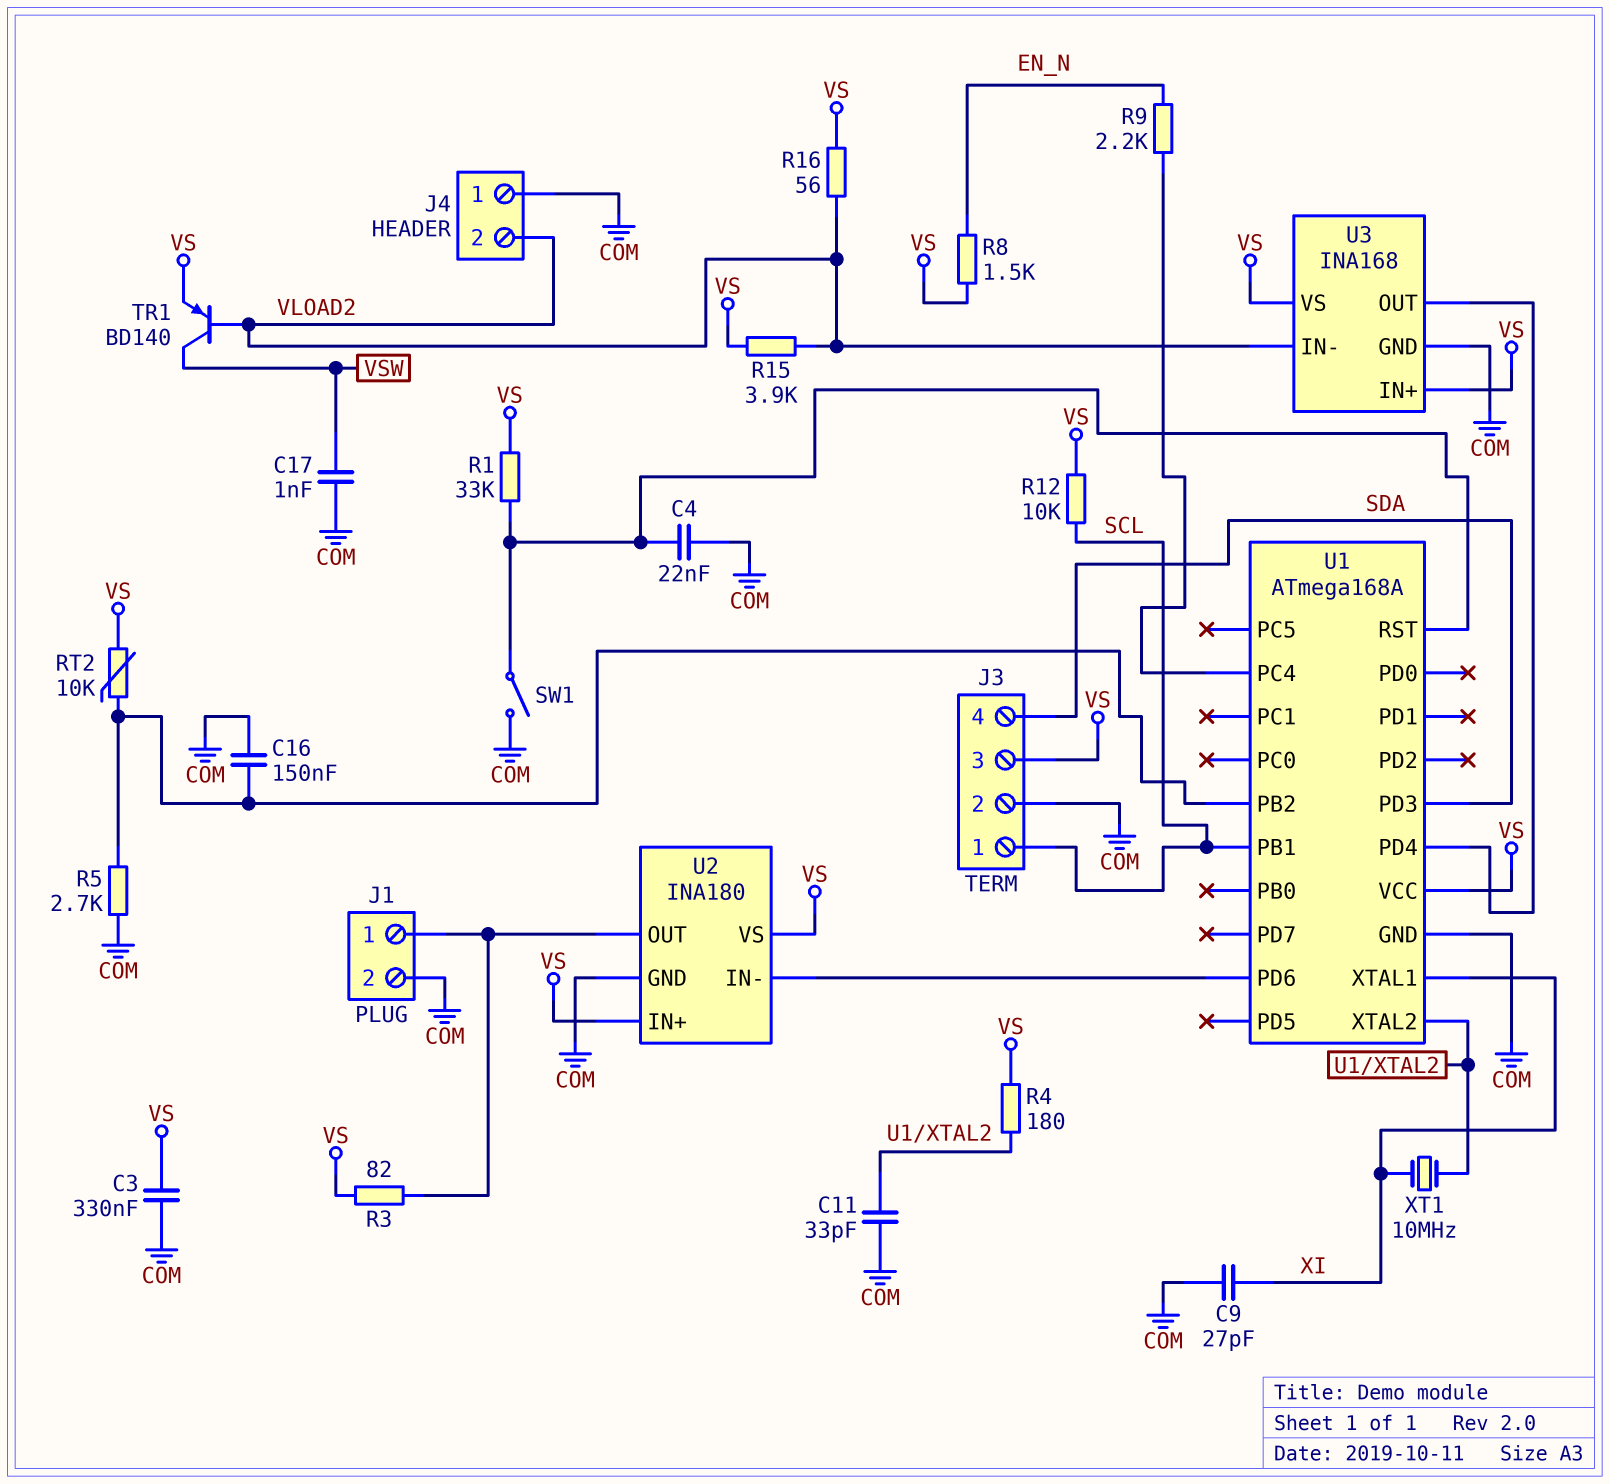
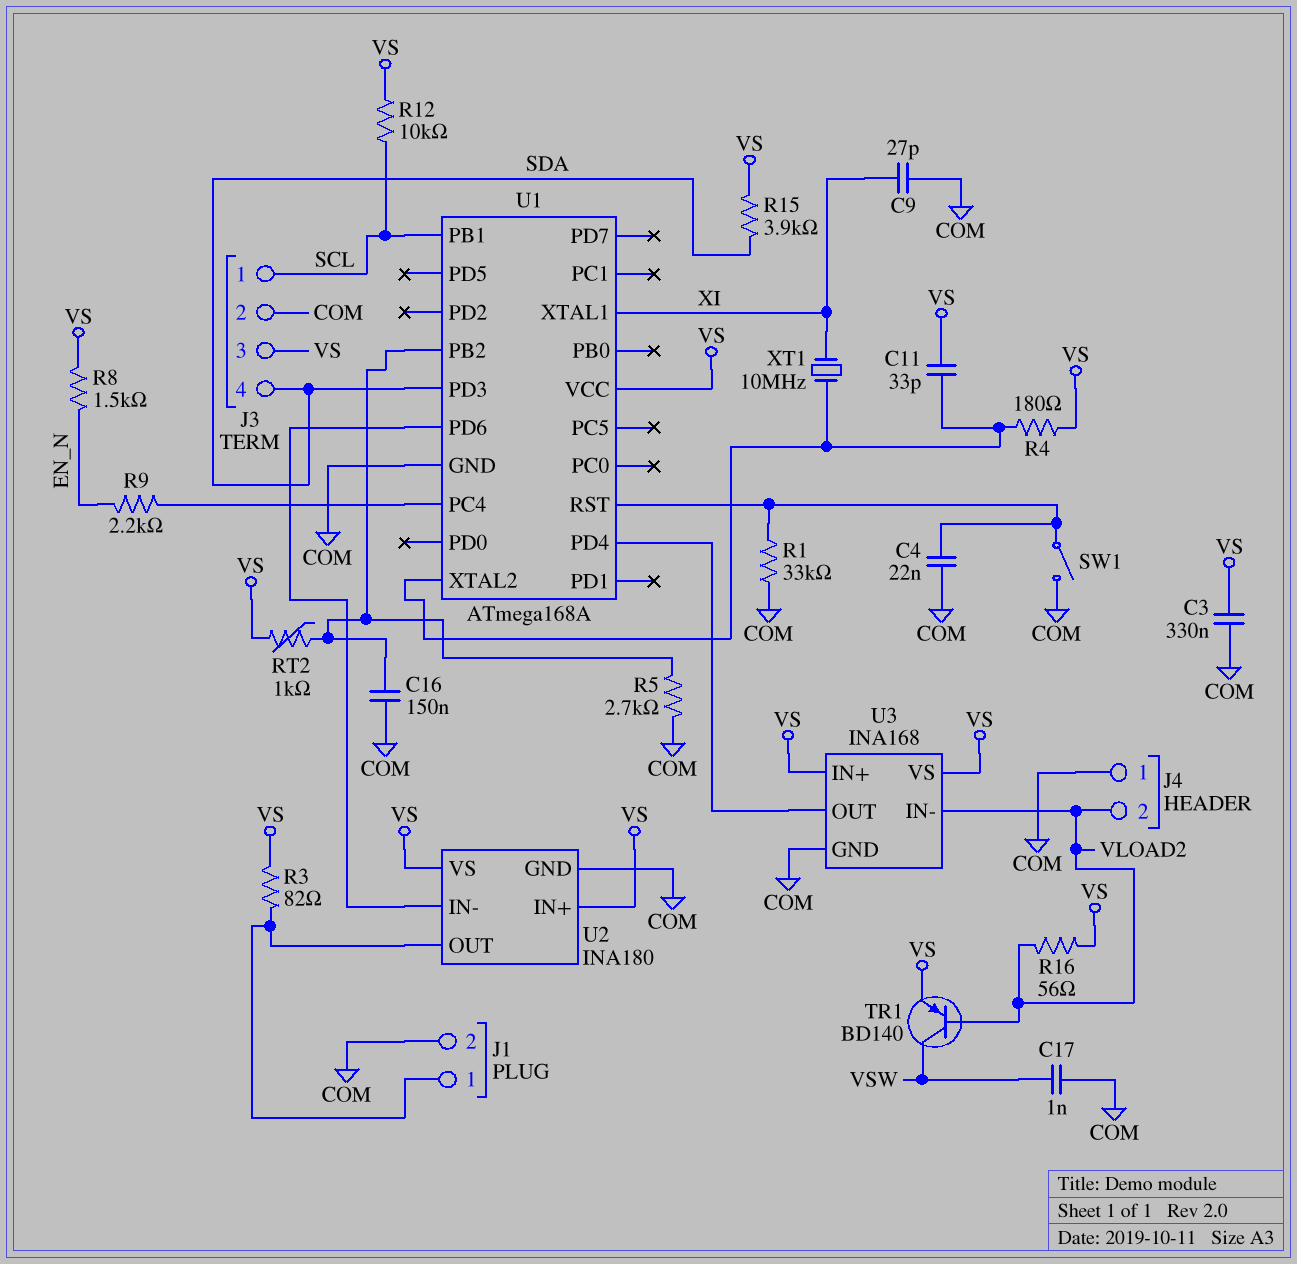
C11: 33pF (COM, U1/XTAL2) -> 33pF (U1/XTAL2, VS)
R1: 33k (U1/RST, VS) -> 33k (COM, U1/RST)
R15: 3.9k (VLOAD2, VS) -> 3.9k (SDA, VS)
RT2: 10k (U1/PB2, VS) -> 1k (U1/PB2, VS)

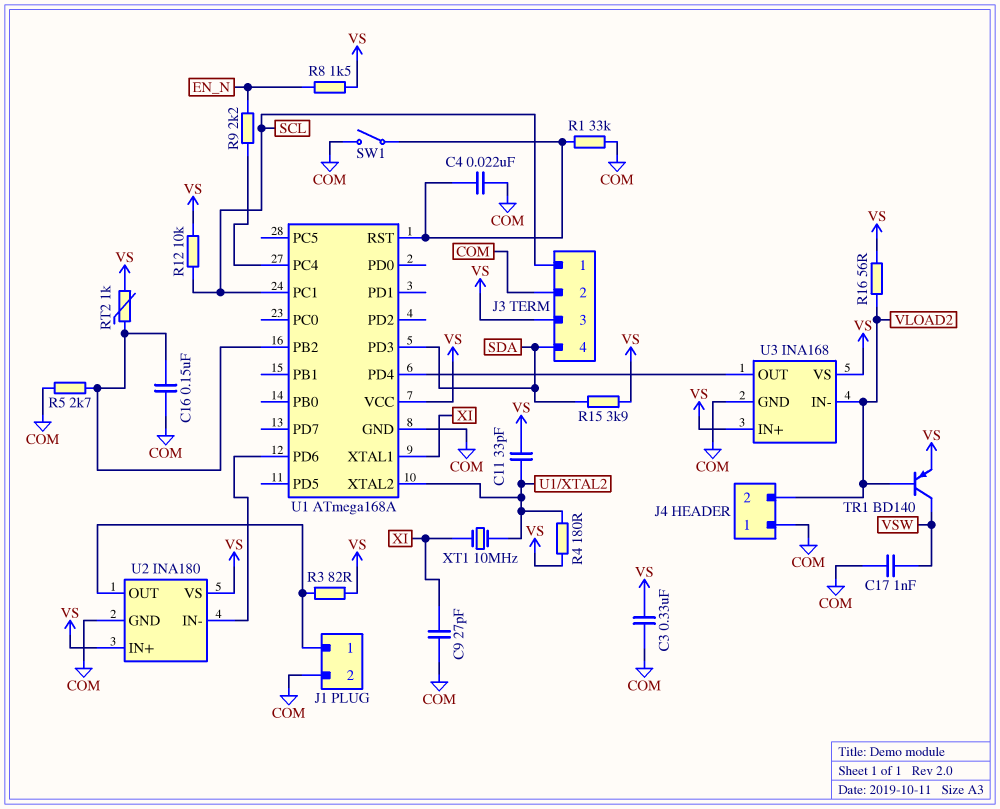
U1 pin PB1: SCL -> none
U1 pin PC1: none -> SCL

